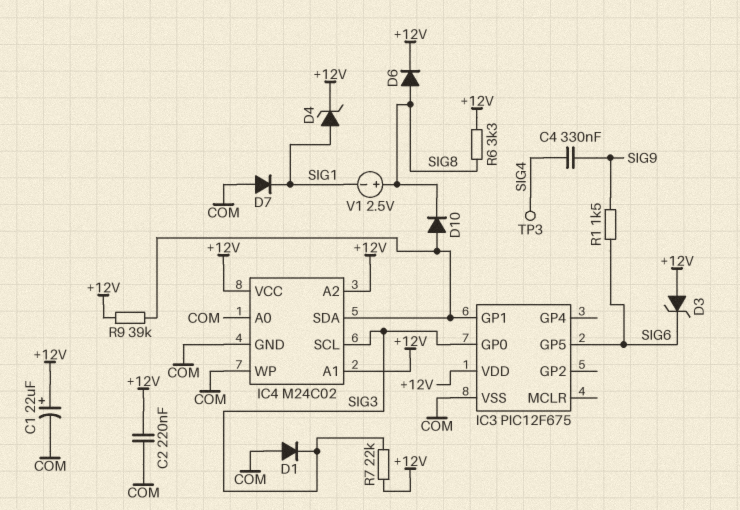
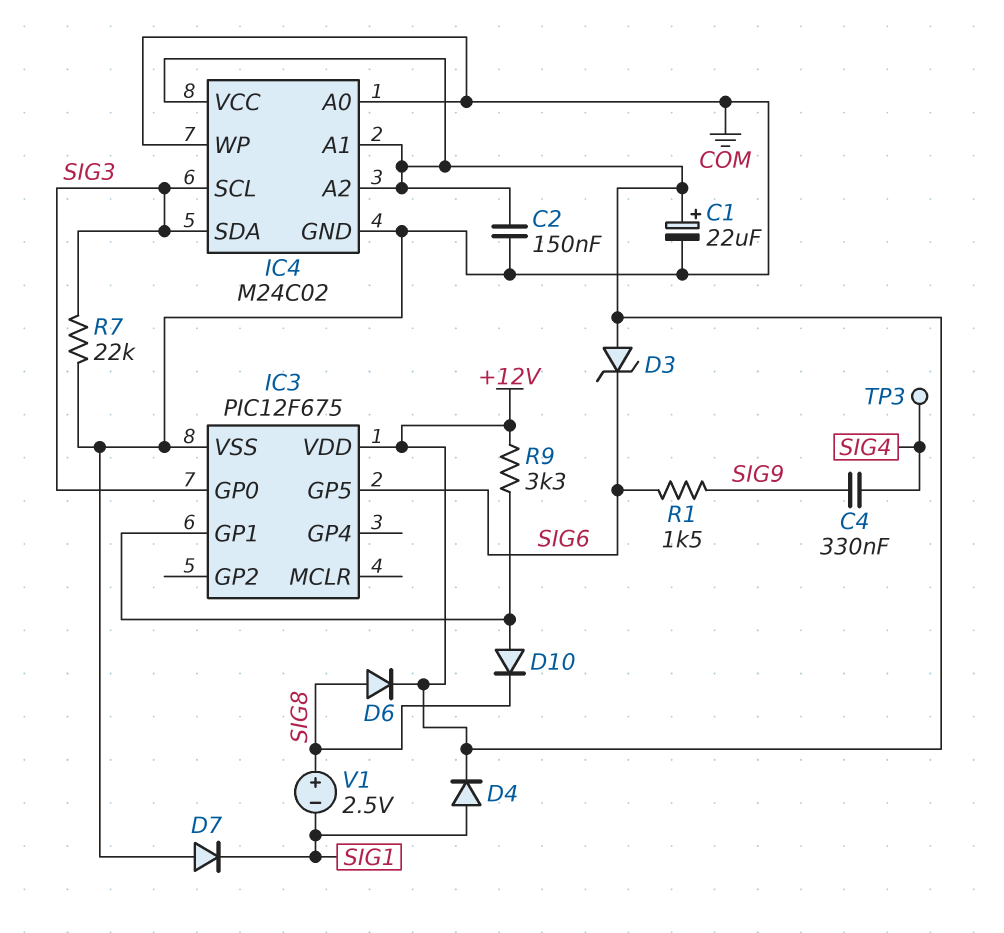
C2: 220nF (+12V, COM) -> 150nF (+12V, COM)
D1: diode (A COM, K SIG3) -> none
D4: zener (A SIG1, K +12V) -> diode (A SIG1, K +12V)
IC4 pin SDA: IC3/GP1 -> SIG3
R6: 3.3k (+12V, SIG8) -> none
R7: 22k (+12V, SIG3) -> 22k (COM, SIG3)
R9: 39k (+12V, IC3/GP1) -> 3.3k (+12V, IC3/GP1)

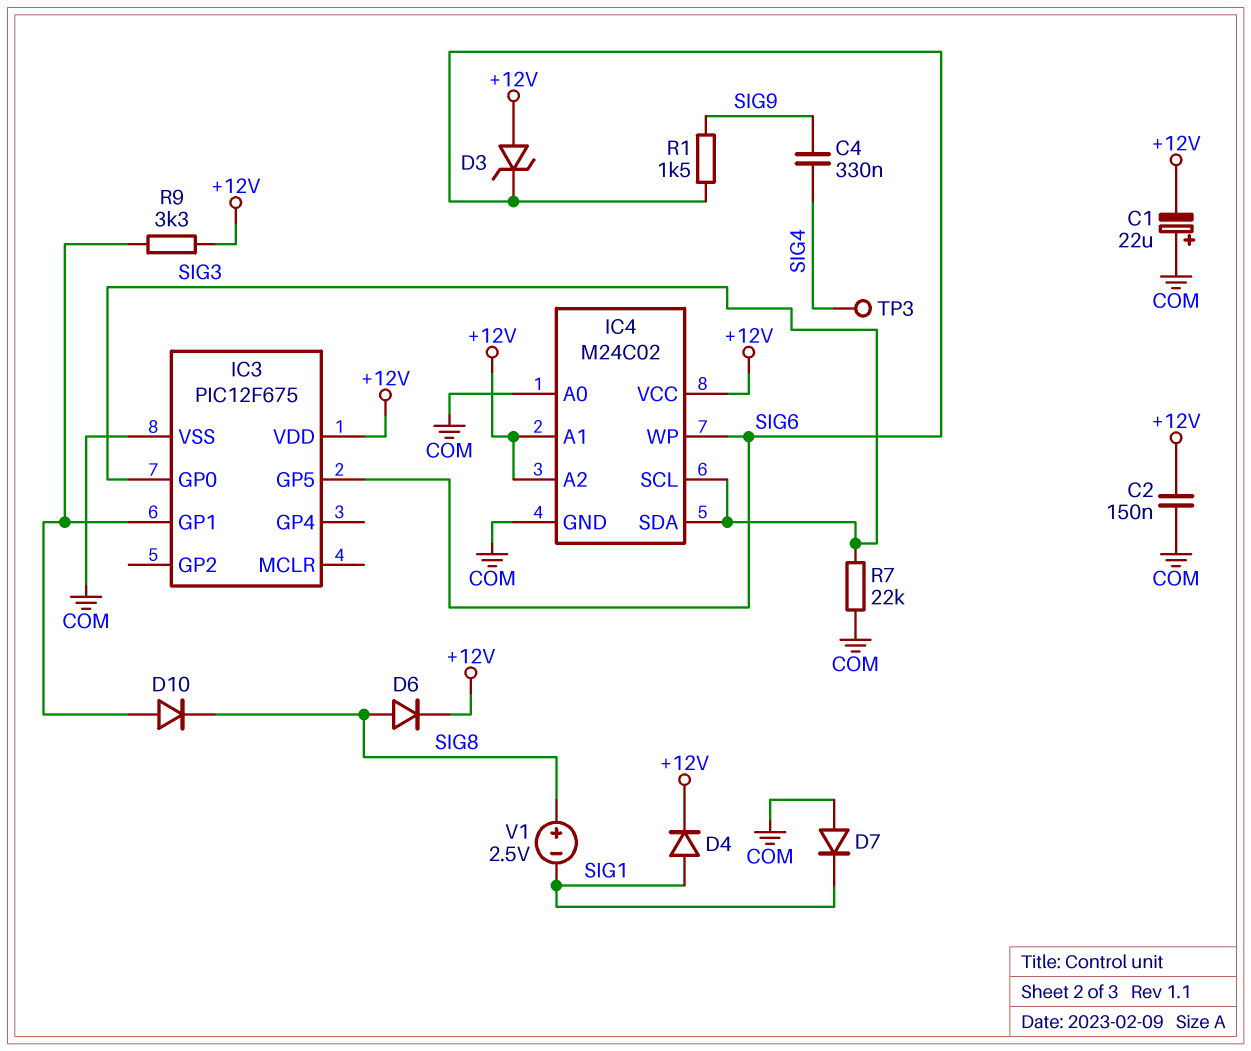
C1: 22uF (plus +12V, minus COM) -> 22uF (plus COM, minus +12V)
IC4 pin WP: COM -> SIG6

